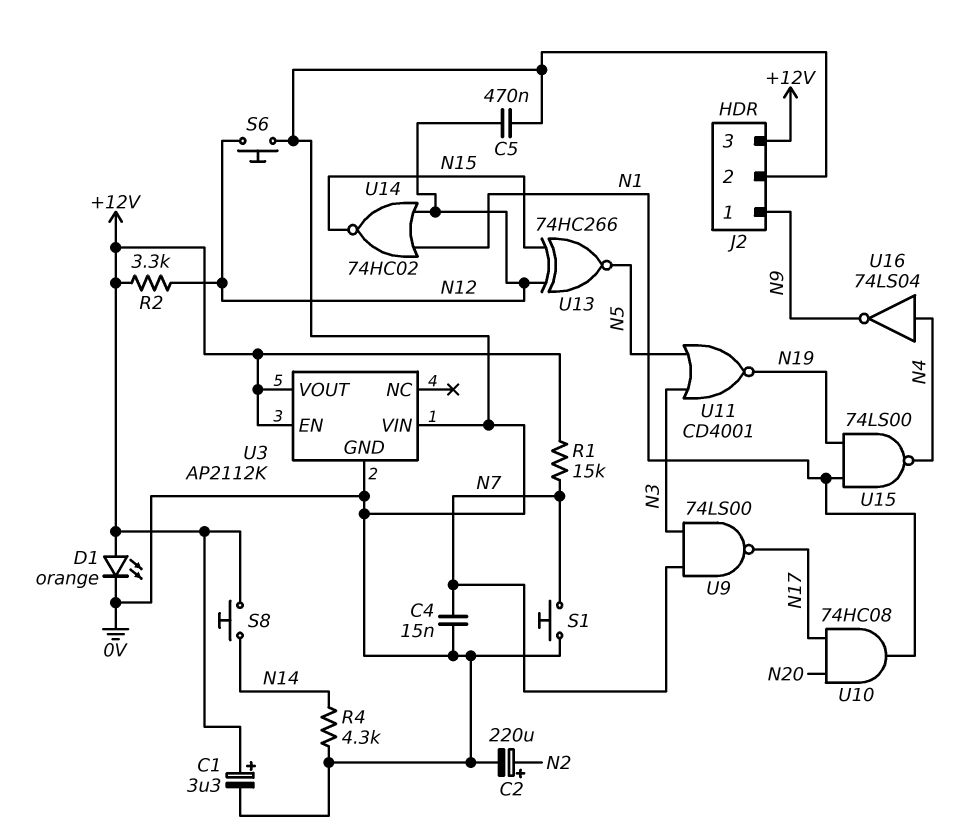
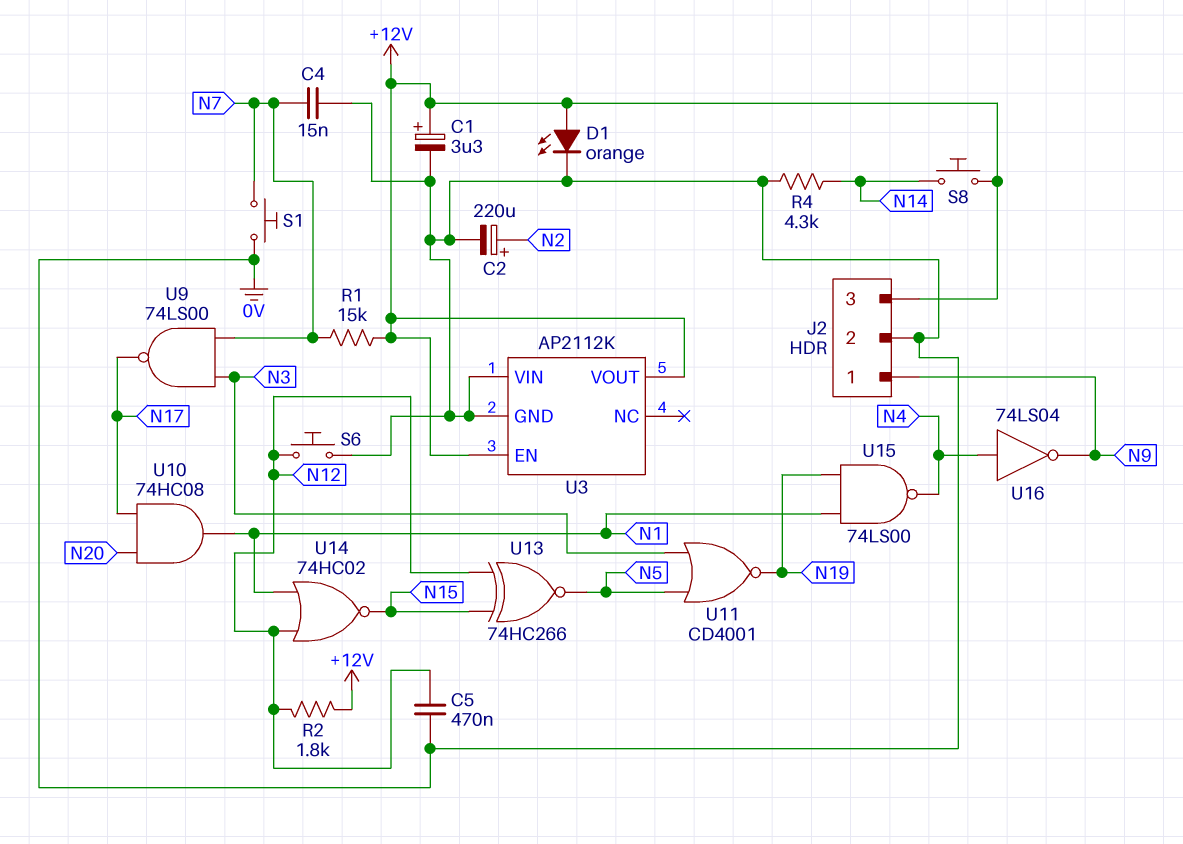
R2: 3.3k (+12V, N12) -> 1.8k (+12V, N12)

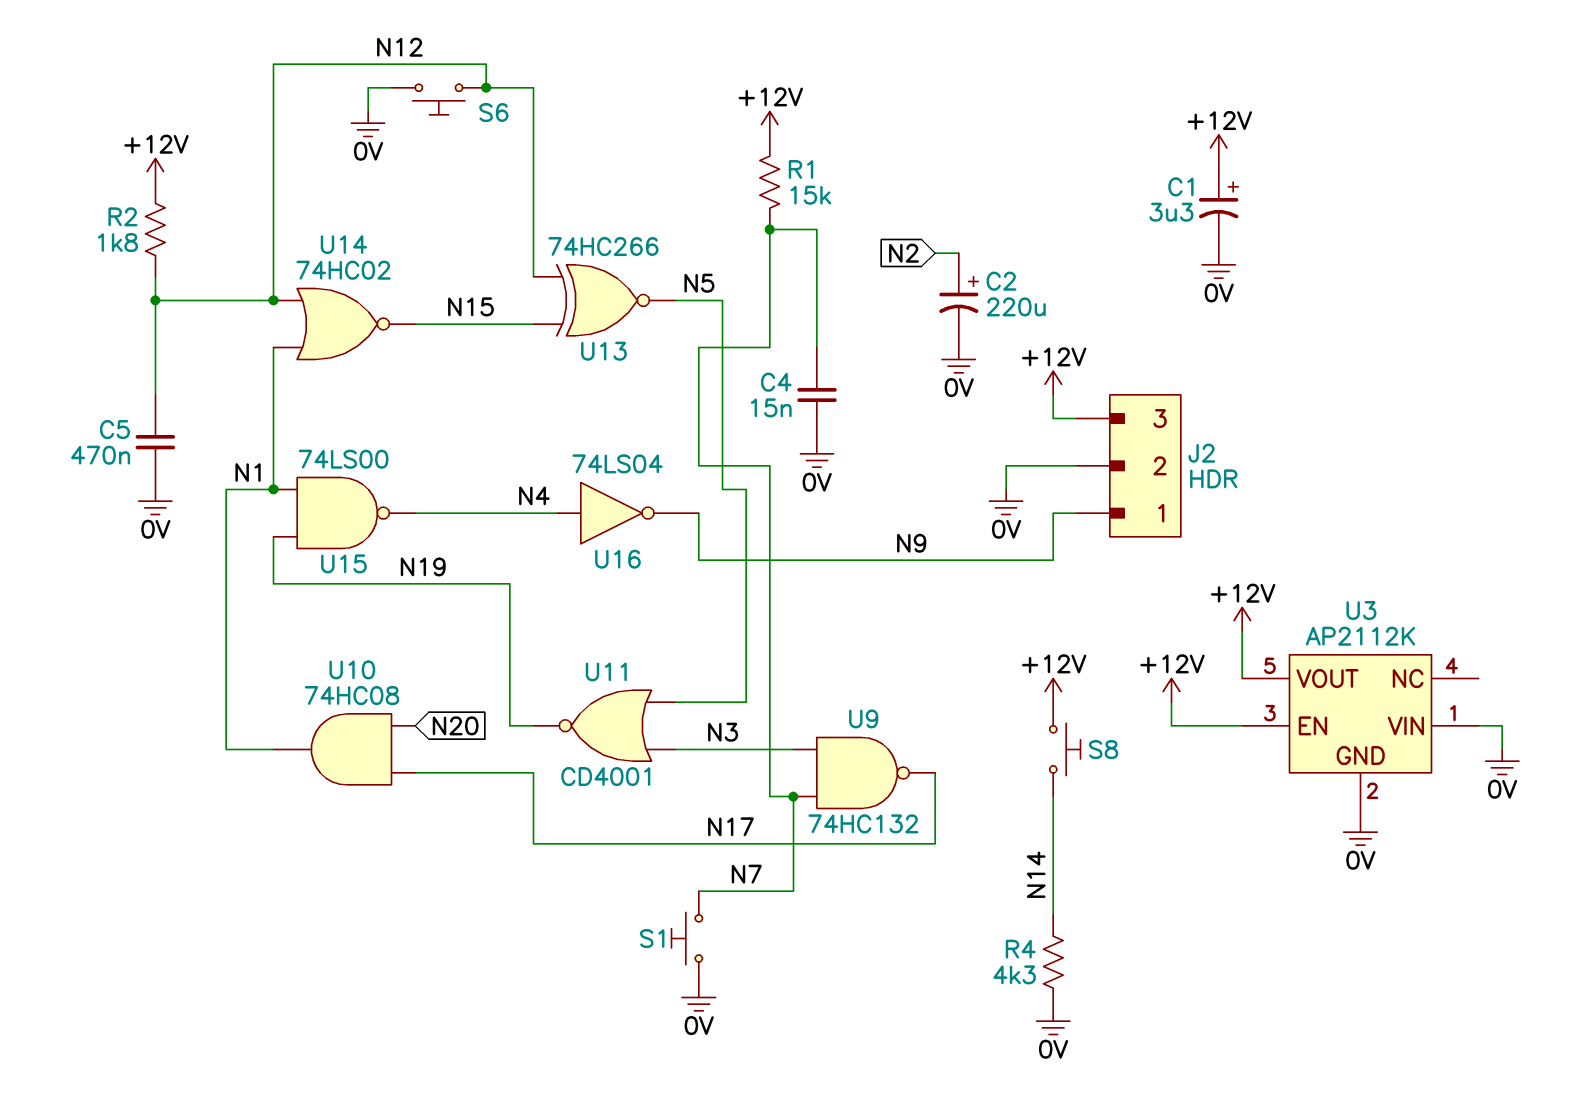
D1: LED orange (A +12V, K 0V) -> none
U9: NAND 74LS00 (in N3, in N7, out N17) -> NAND 74HC132 (in N3, in N7, out N17)

